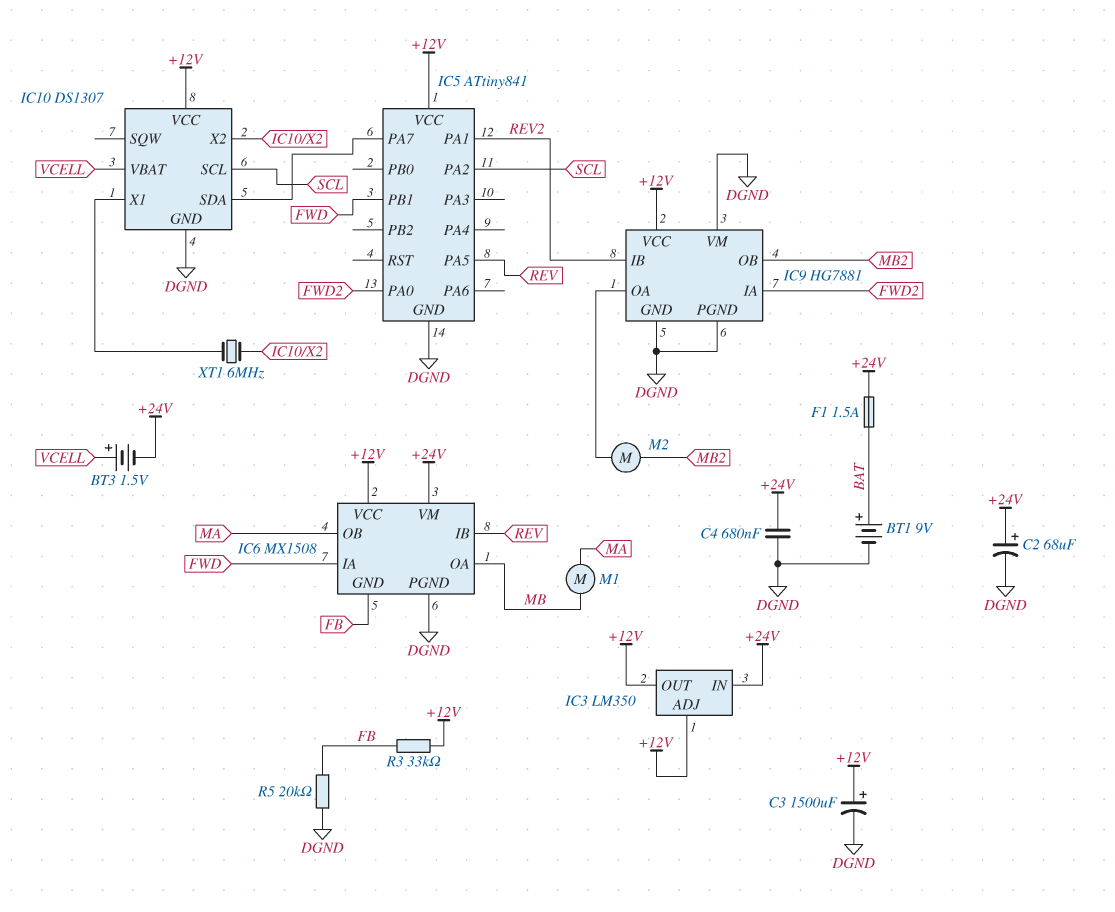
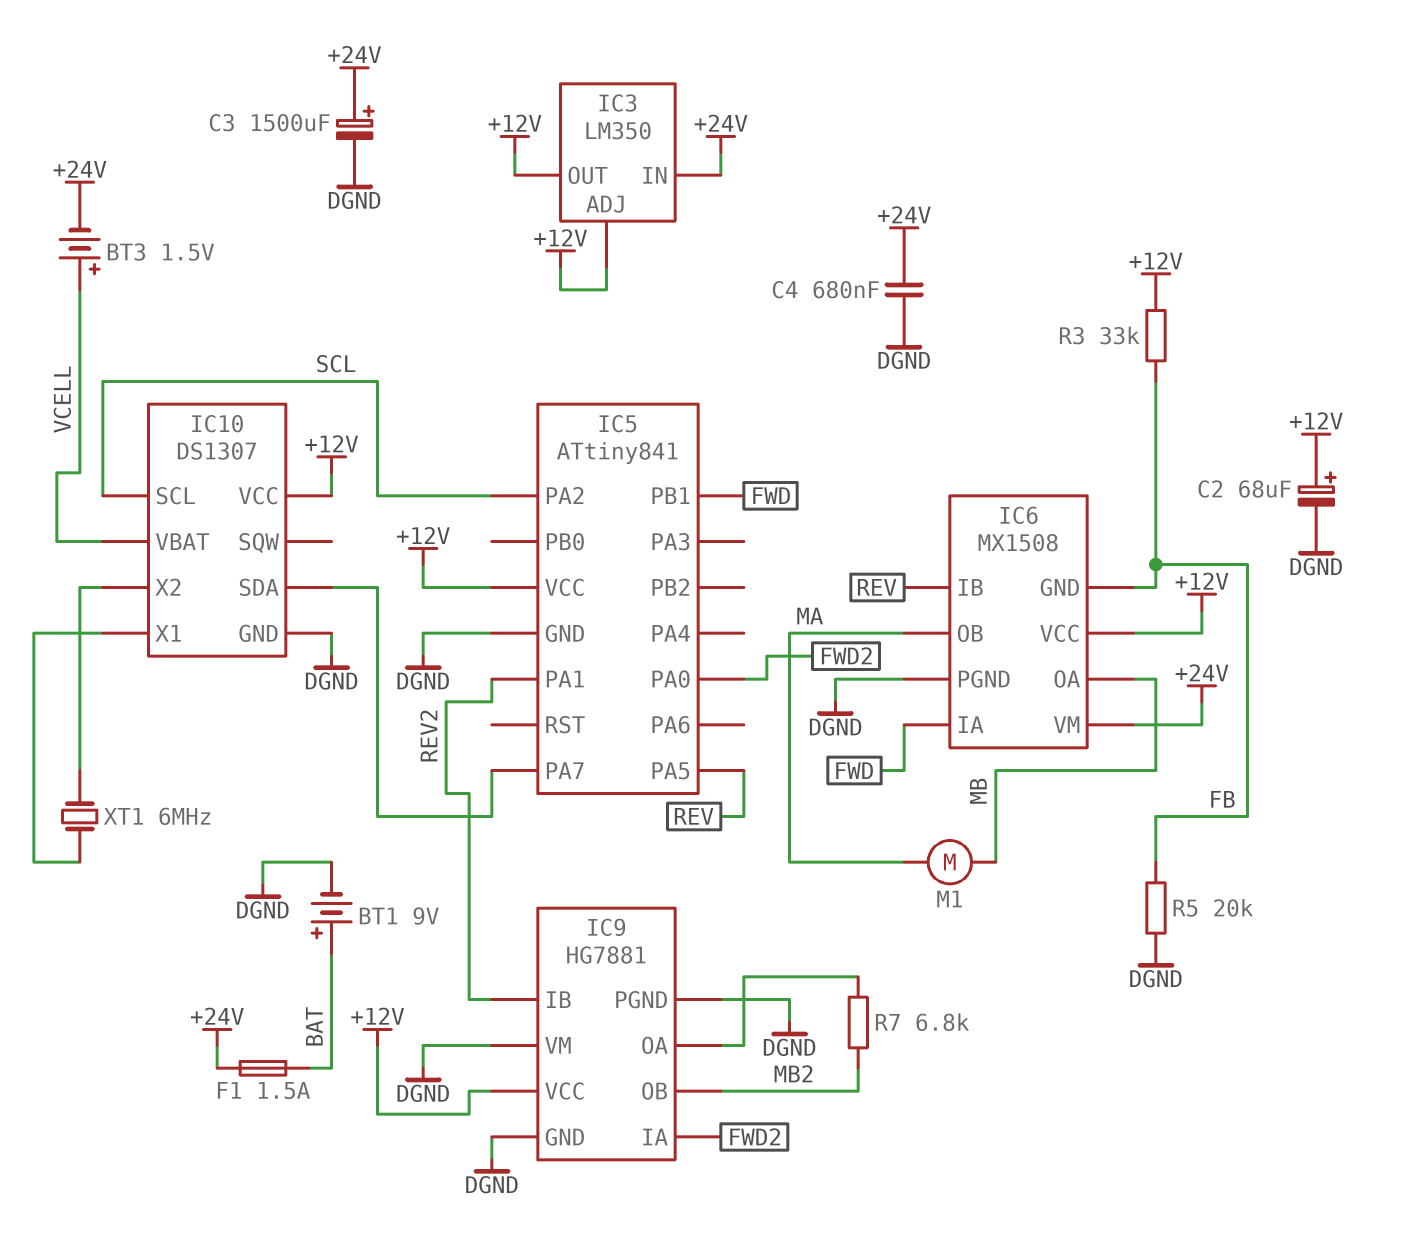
C2: 68uF (plus +24V, minus DGND) -> 68uF (plus +12V, minus DGND)
C3: 1500uF (plus +12V, minus DGND) -> 1500uF (plus +24V, minus DGND)
M2: motor (IC9/OA, MB2) -> none
R7: none -> 6.8k (IC9/OA, MB2)

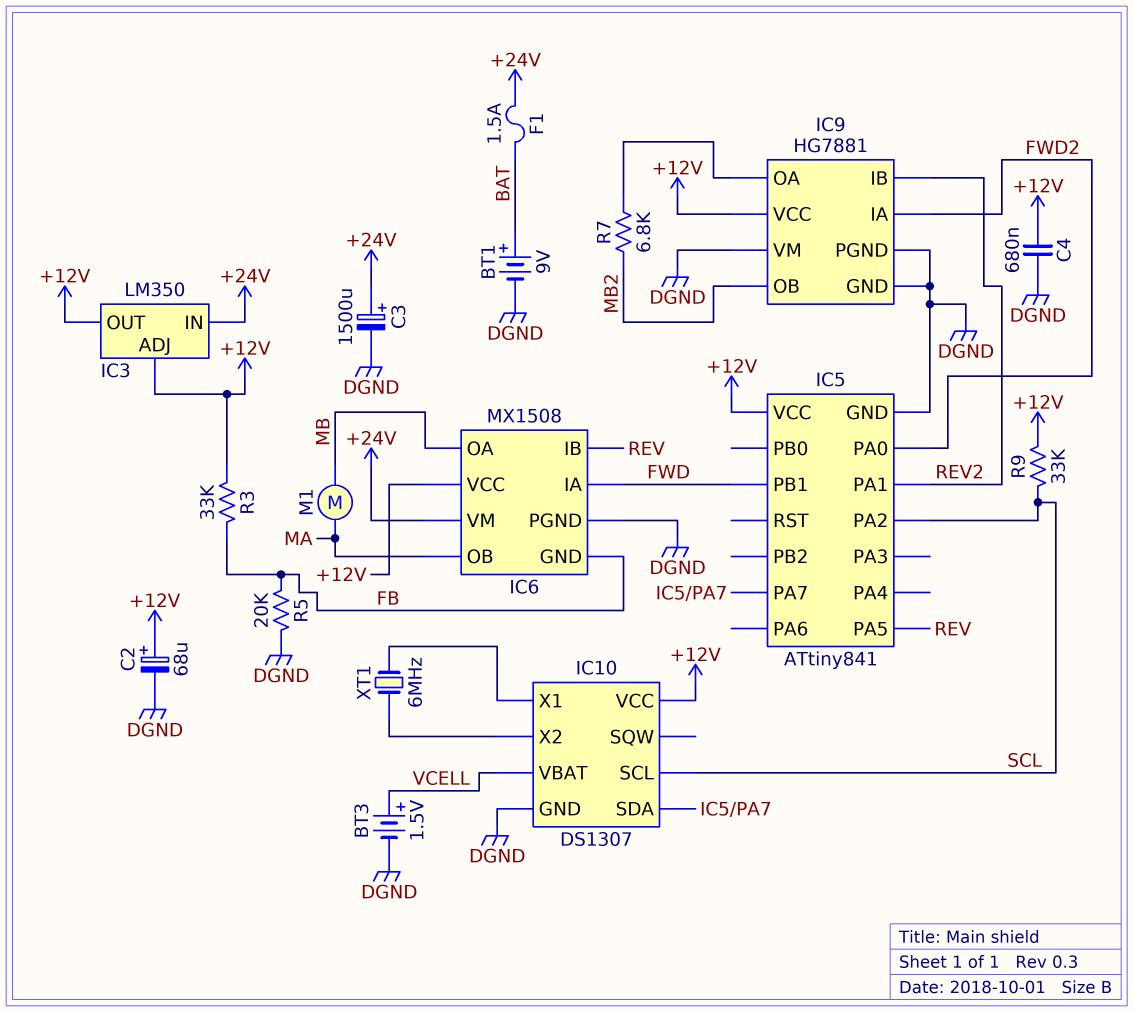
BT3: 1.5V (plus VCELL, minus +24V) -> 1.5V (plus VCELL, minus DGND)
C4: 680nF (+24V, DGND) -> 680nF (+12V, DGND)
R9: none -> 33k (+12V, SCL)

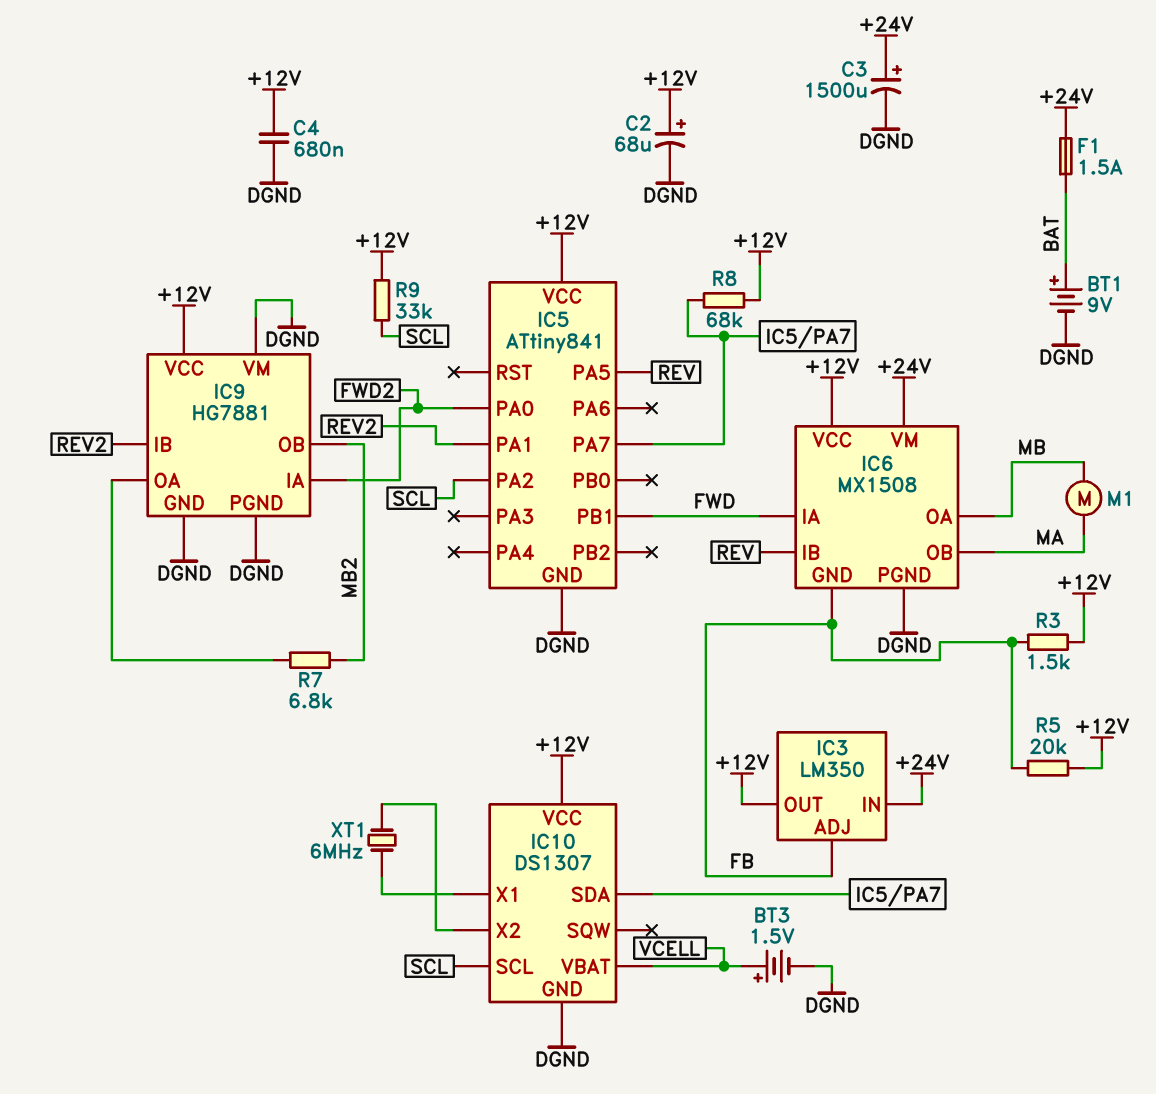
IC3 pin ADJ: +12V -> FB
R3: 33k (+12V, FB) -> 1.5k (+12V, FB)
R5: 20k (DGND, FB) -> 20k (+12V, FB)
R8: none -> 68k (+12V, IC5/PA7)

